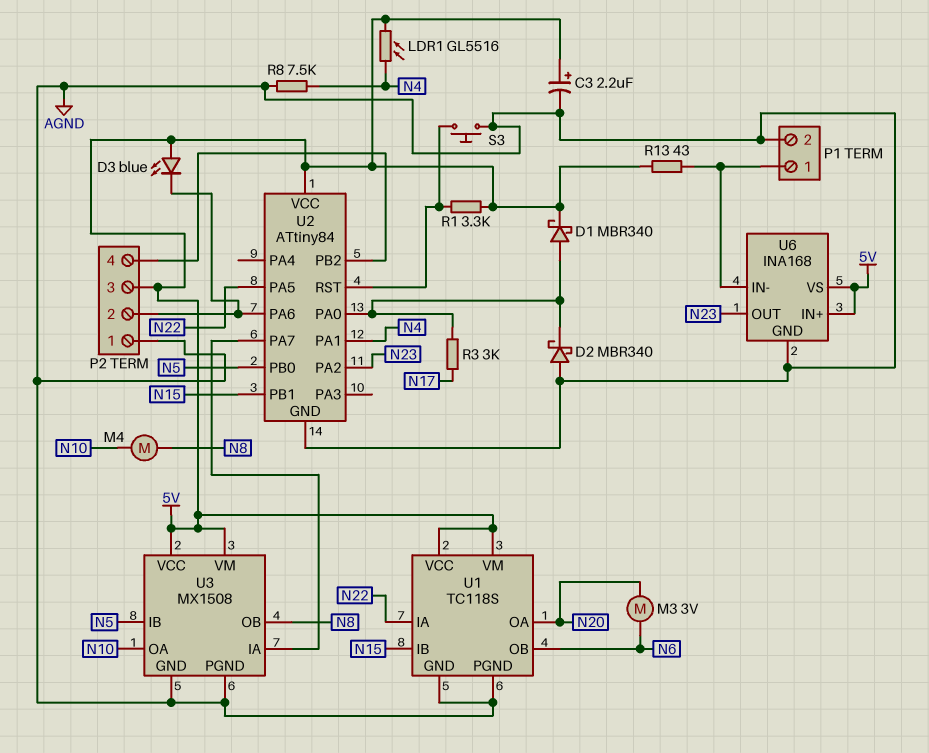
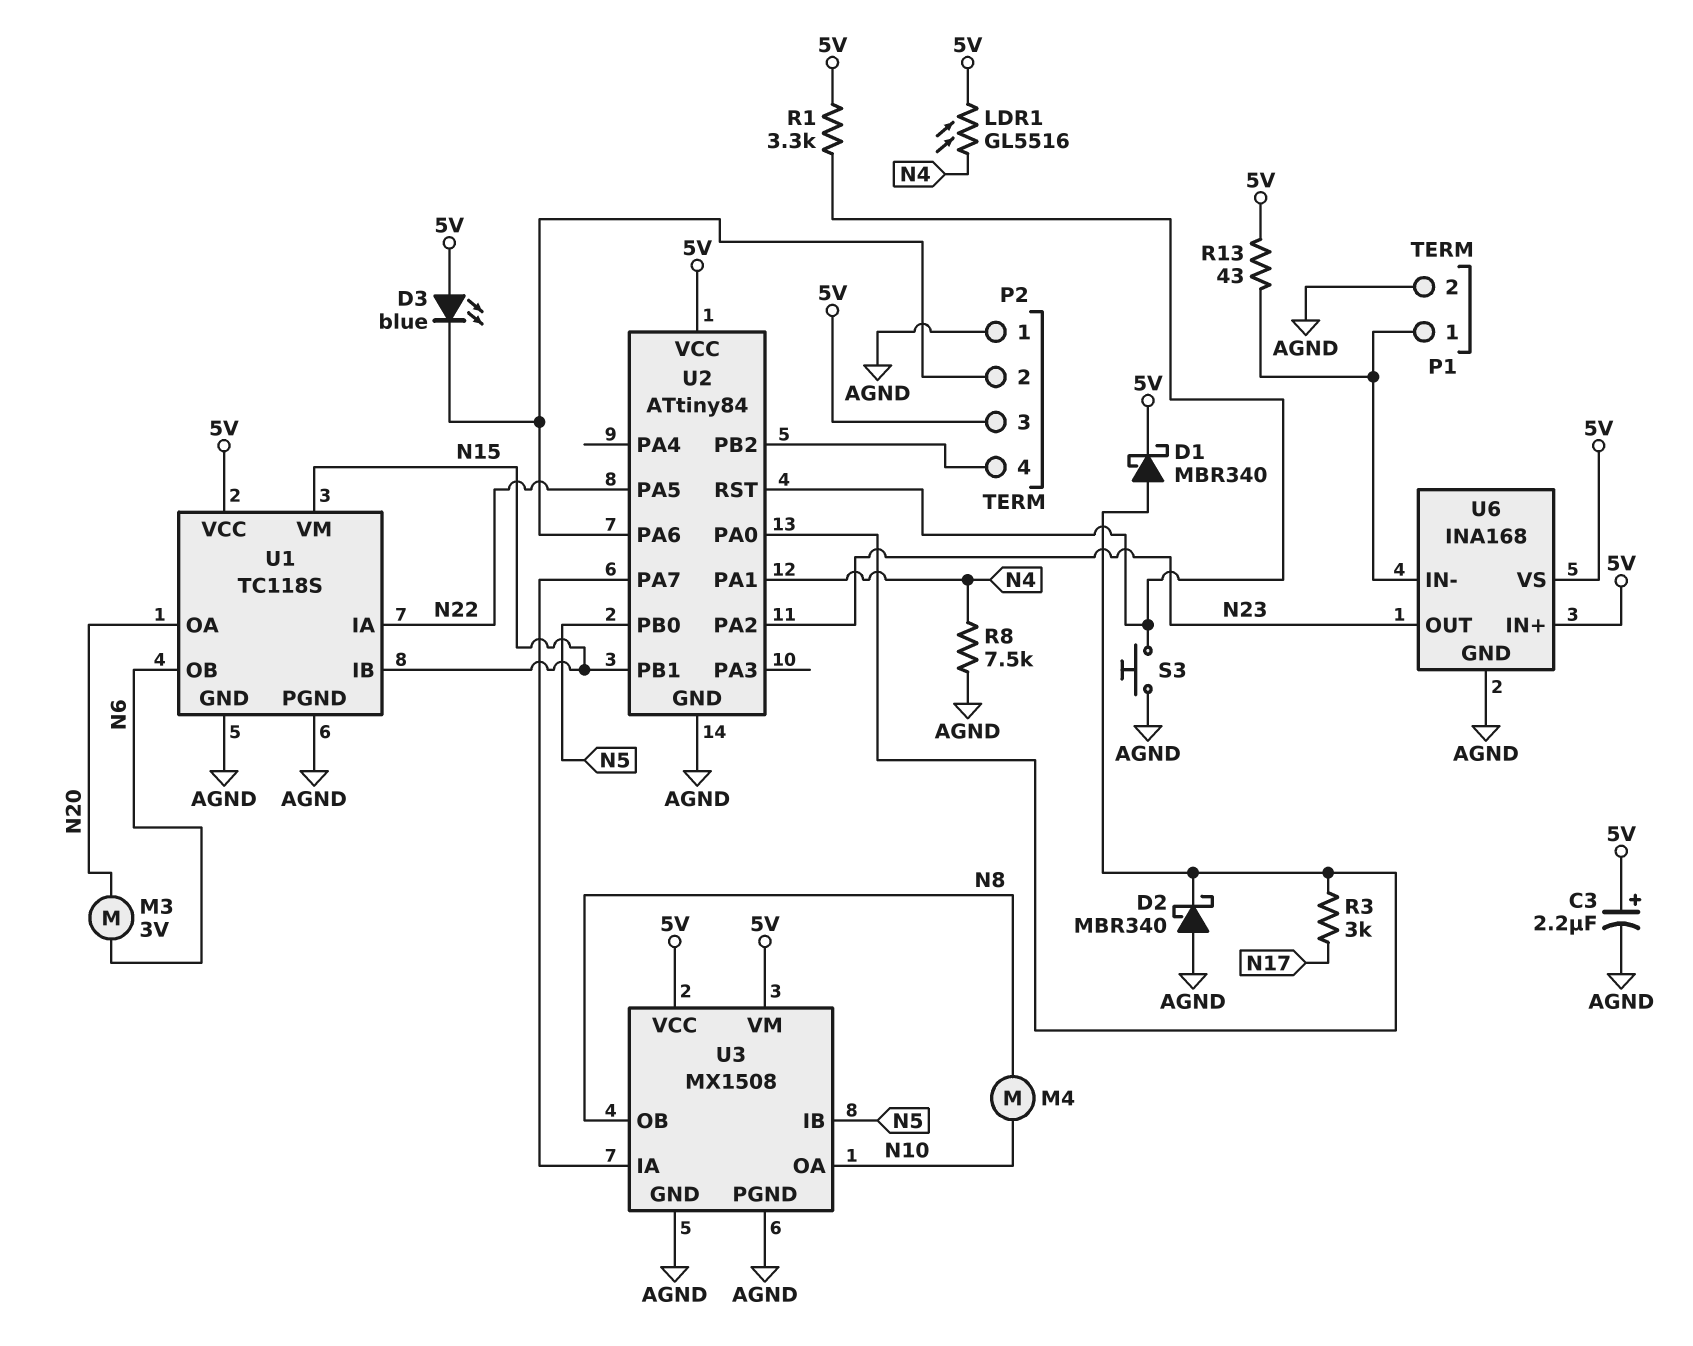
U1 pin VM: 5V -> N15

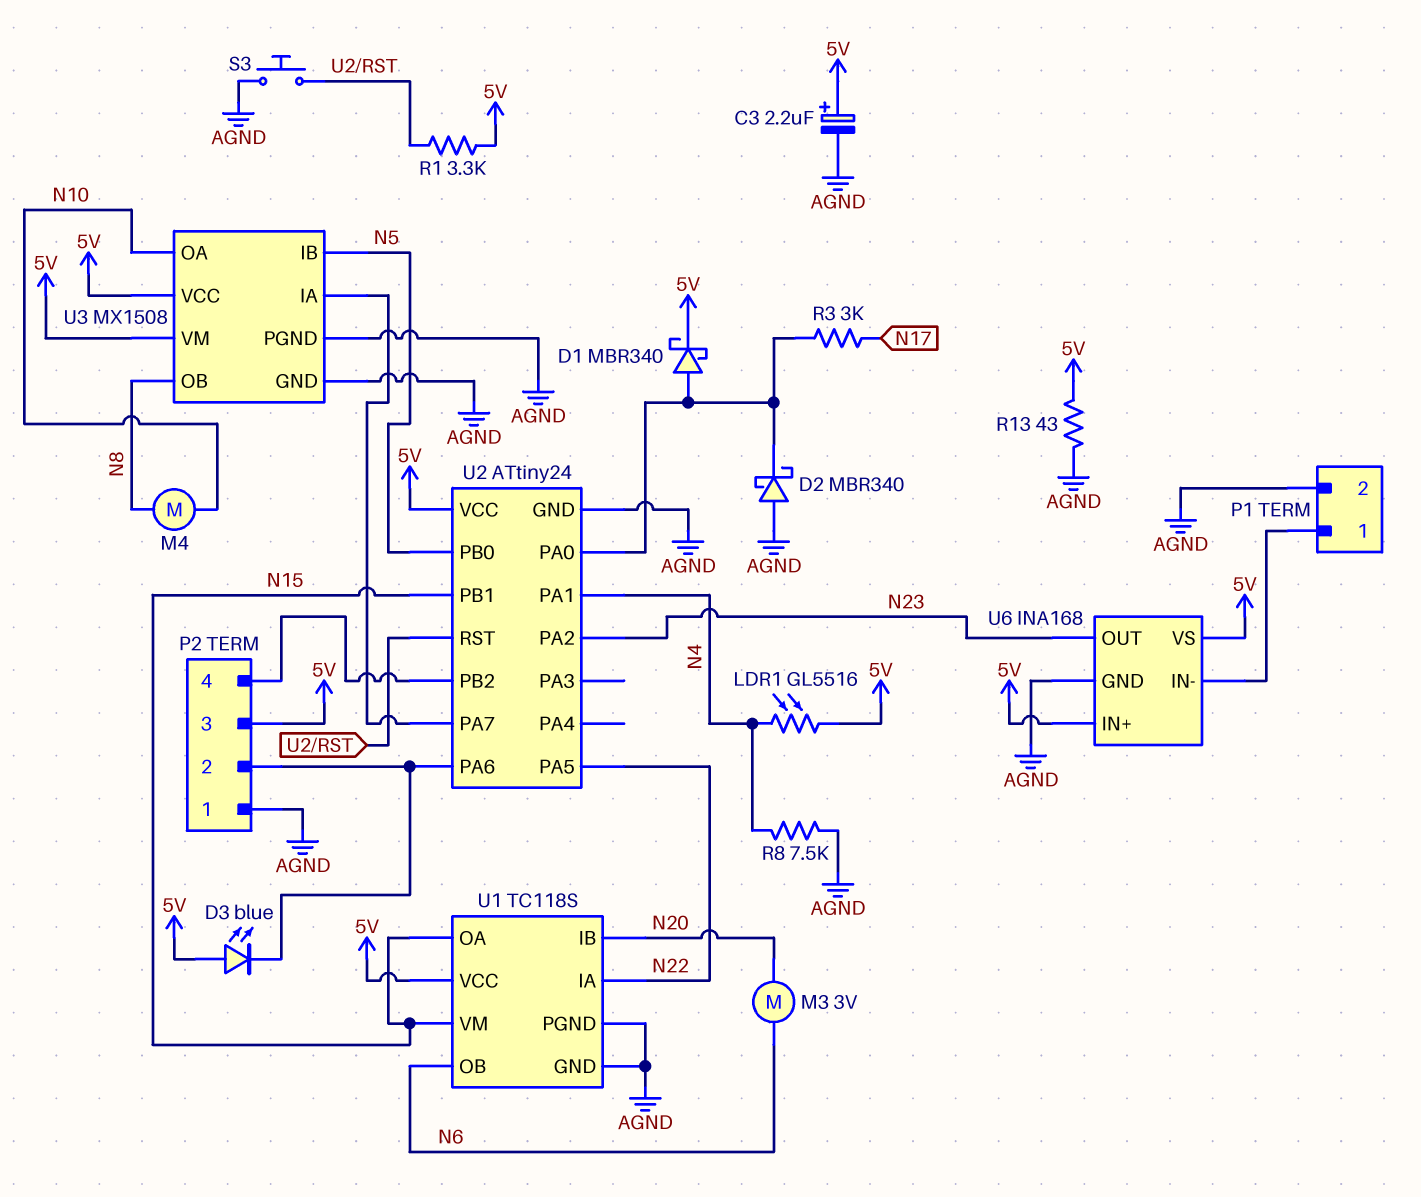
R13: 43 (5V, P1/1) -> 43 (5V, AGND)
U1 pin IB: N15 -> N20
U1 pin OA: N20 -> N15
U2: ATtiny84 -> ATtiny24

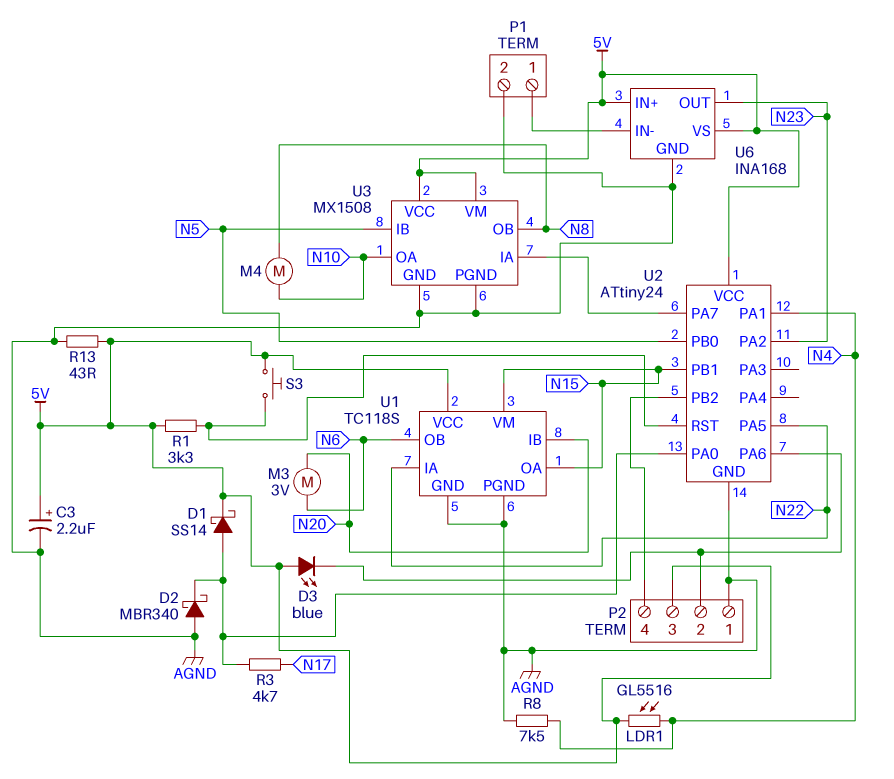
D1: schottky MBR340 (A U2/PA0, K 5V) -> schottky SS14 (A U2/PA0, K 5V)
R3: 3k (N17, U2/PA0) -> 4.7k (N17, U2/PA0)
S3: button (AGND, U2/RST) -> button (5V, U2/RST)

